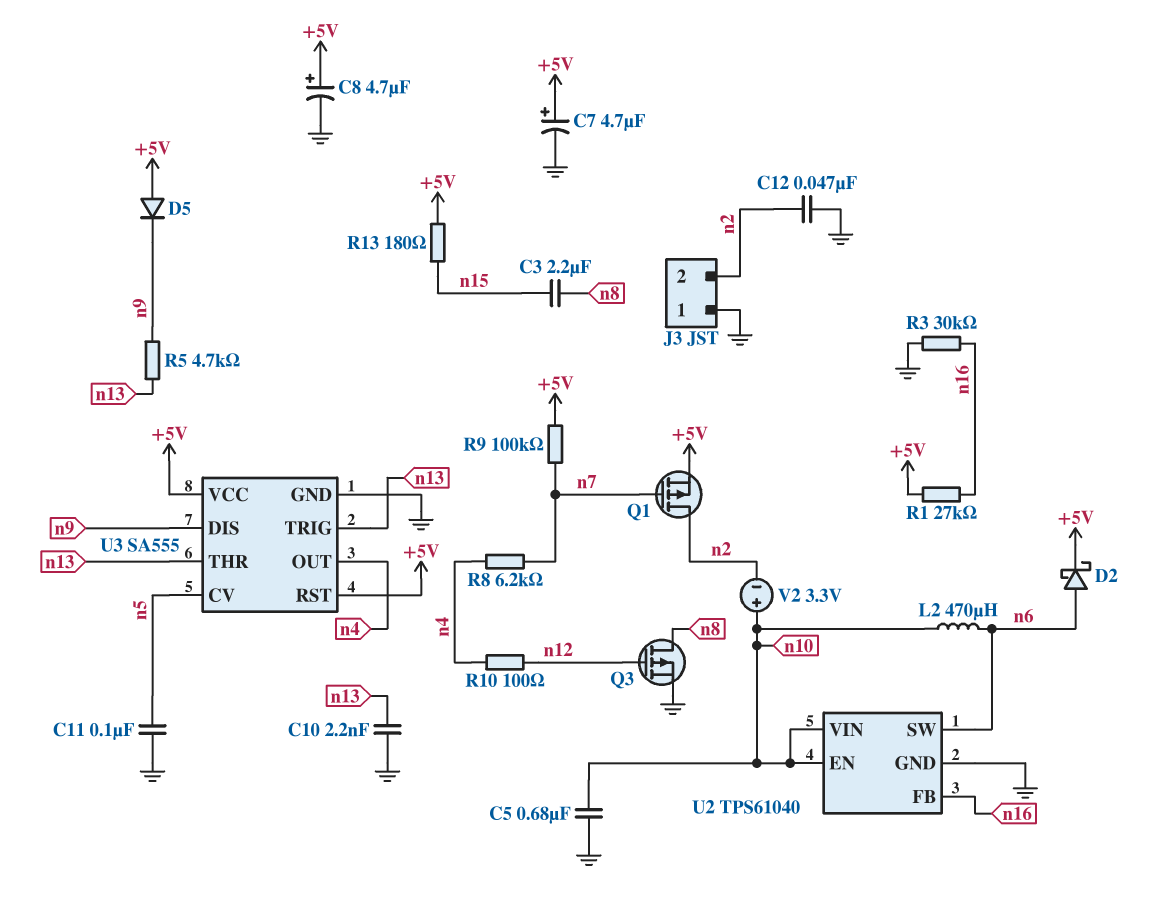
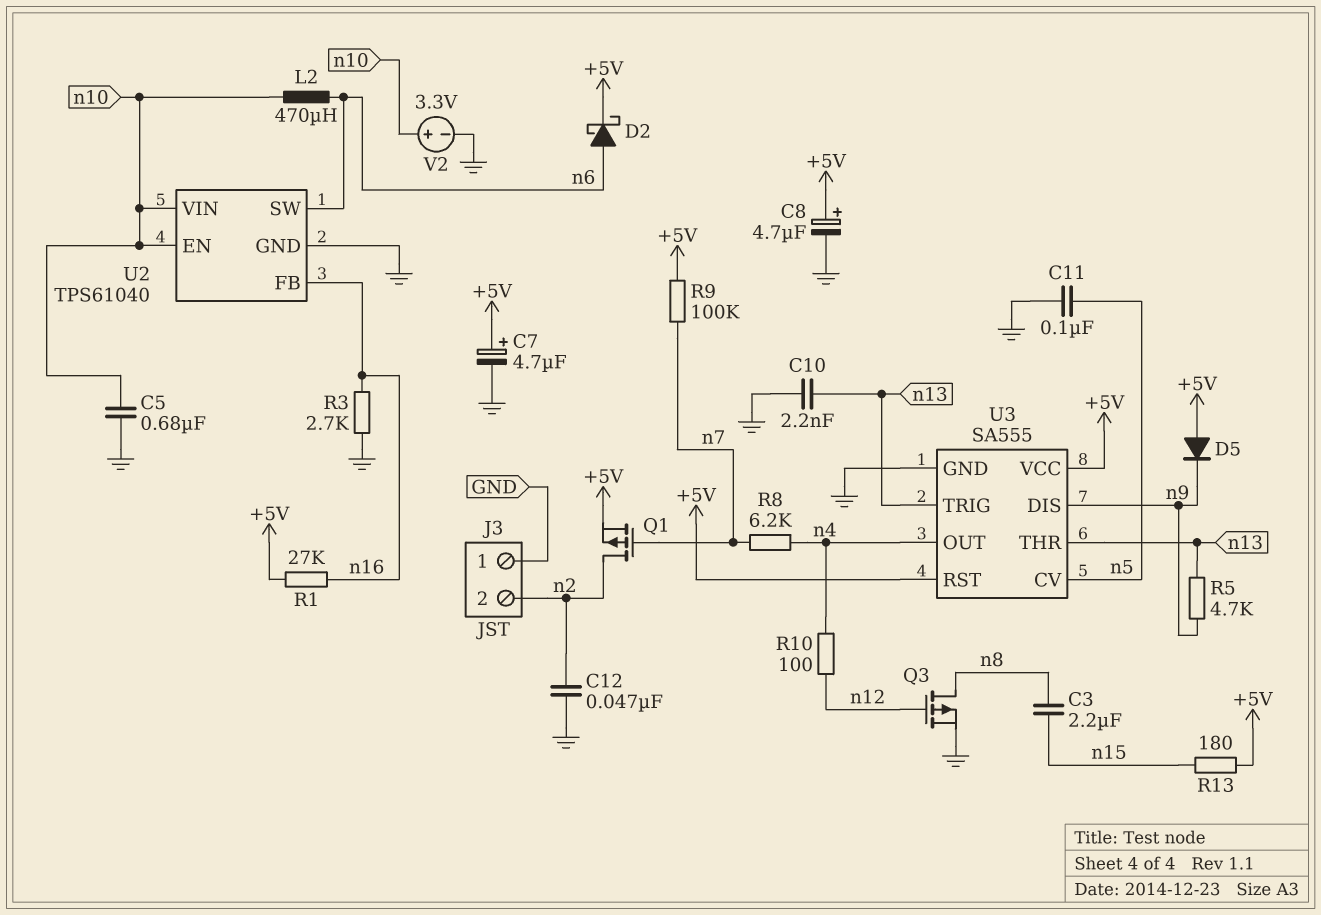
R3: 30k (GND, n16) -> 2.7k (GND, n16)
V2: 3.3V (plus n10, minus n2) -> 3.3V (plus n10, minus GND)

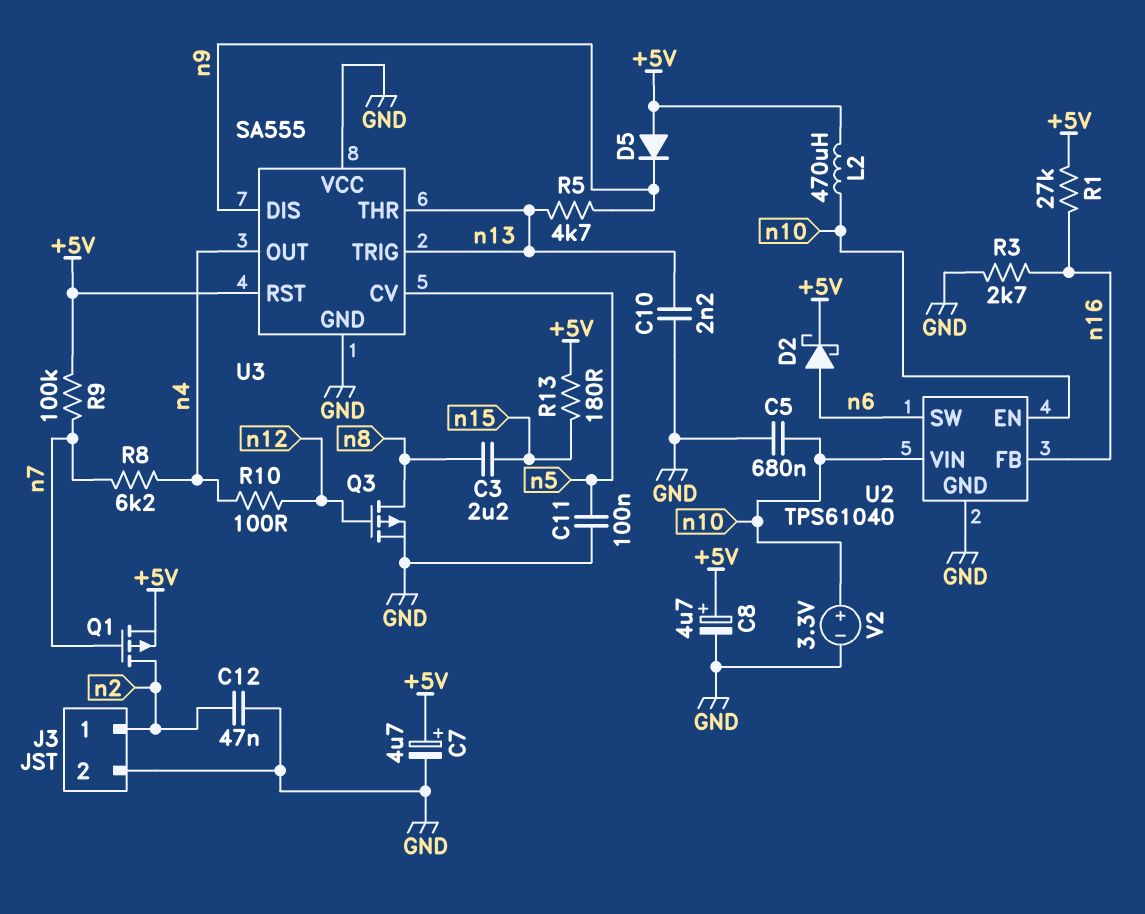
J3 pin 1: GND -> n2
J3 pin 2: n2 -> GND
L2: 470uH (n6, n10) -> 470uH (+5V, n10)
U3 pin VCC: +5V -> GND

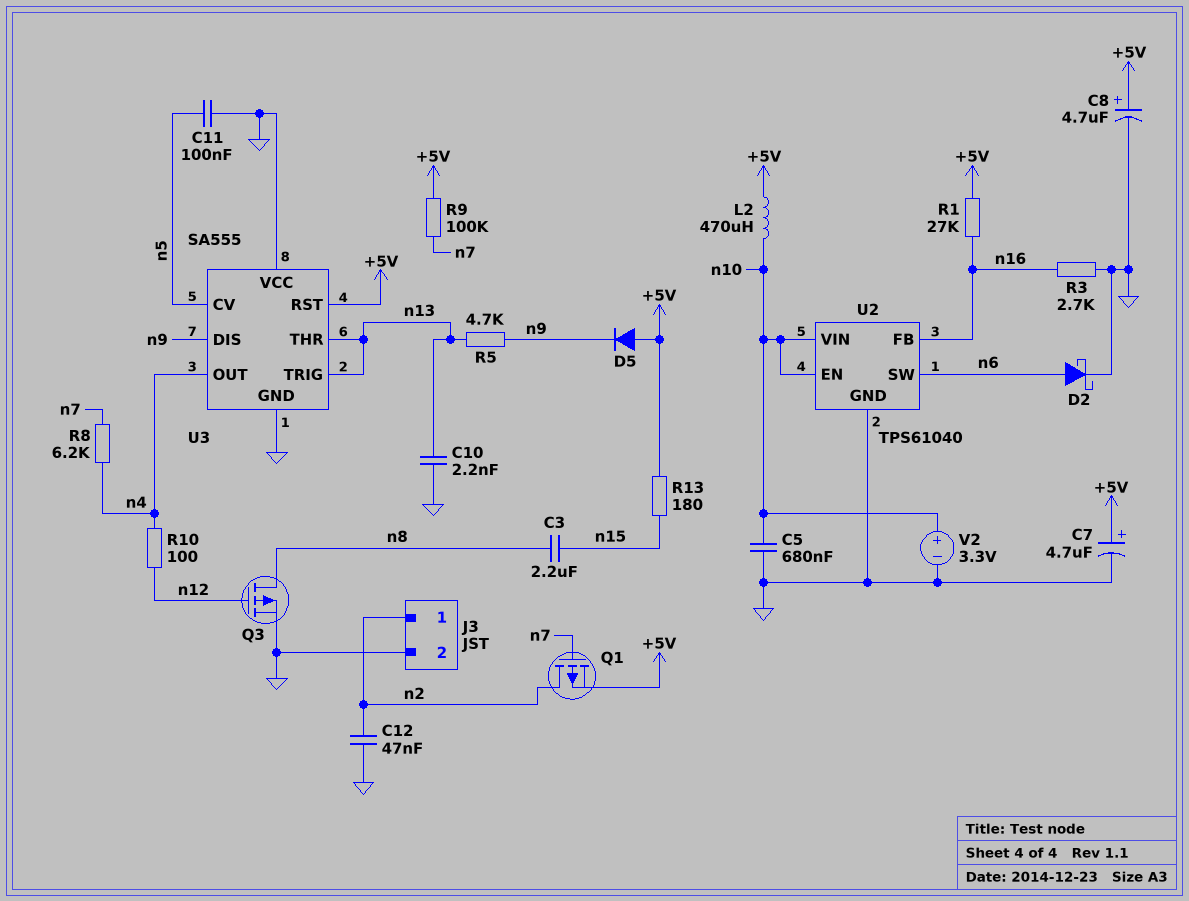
D2: schottky (A n6, K +5V) -> schottky (A n6, K GND)

